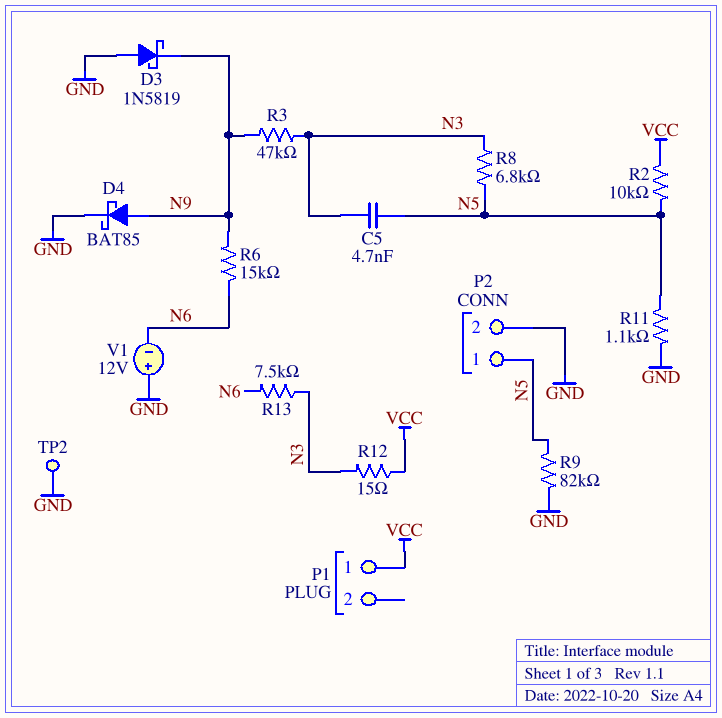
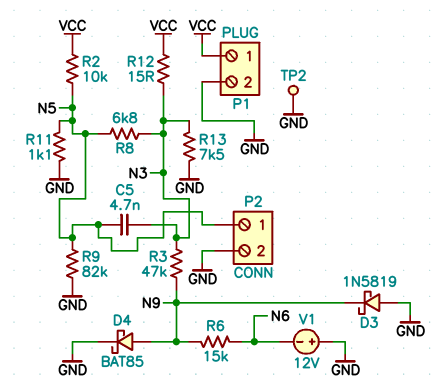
P1 pin 2: none -> GND
R13: 7.5k (N3, N6) -> 7.5k (GND, N3)

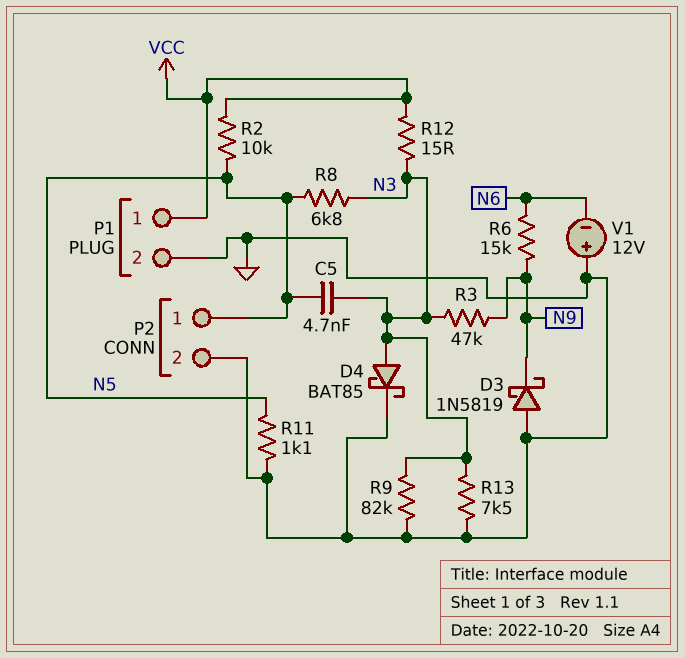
D4: schottky BAT85 (A N9, K GND) -> schottky BAT85 (A N3, K GND)
R9: 82k (GND, N5) -> 82k (GND, N3)
TP2: test point (GND) -> none

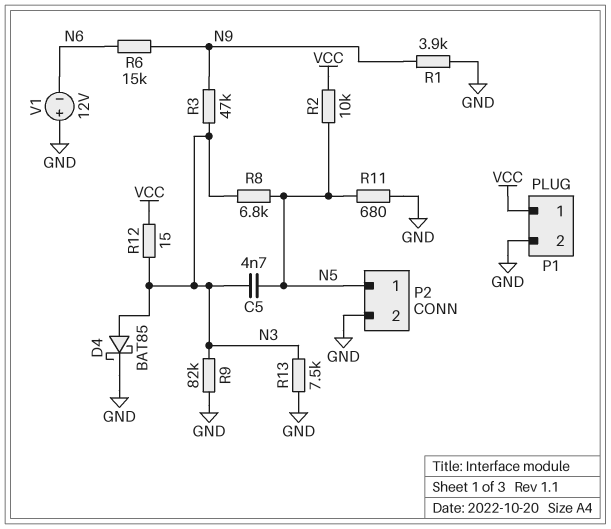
D3: schottky 1N5819 (A GND, K N9) -> none
R1: none -> 3.9k (GND, N9)
R11: 1.1k (GND, N5) -> 680 (GND, N5)

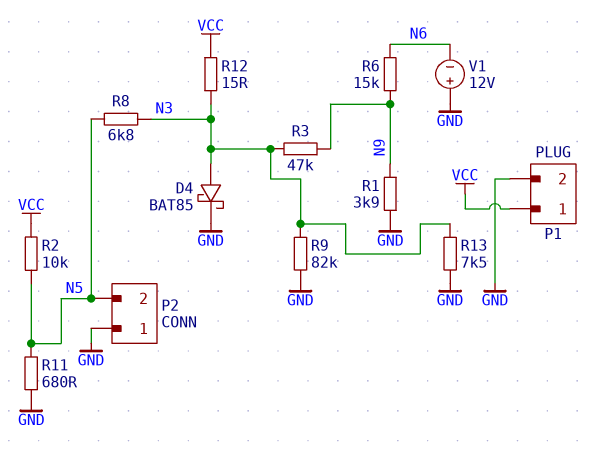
C5: 4.7nF (N3, N5) -> none
P2 pin 1: N5 -> GND
P2 pin 2: GND -> N5

